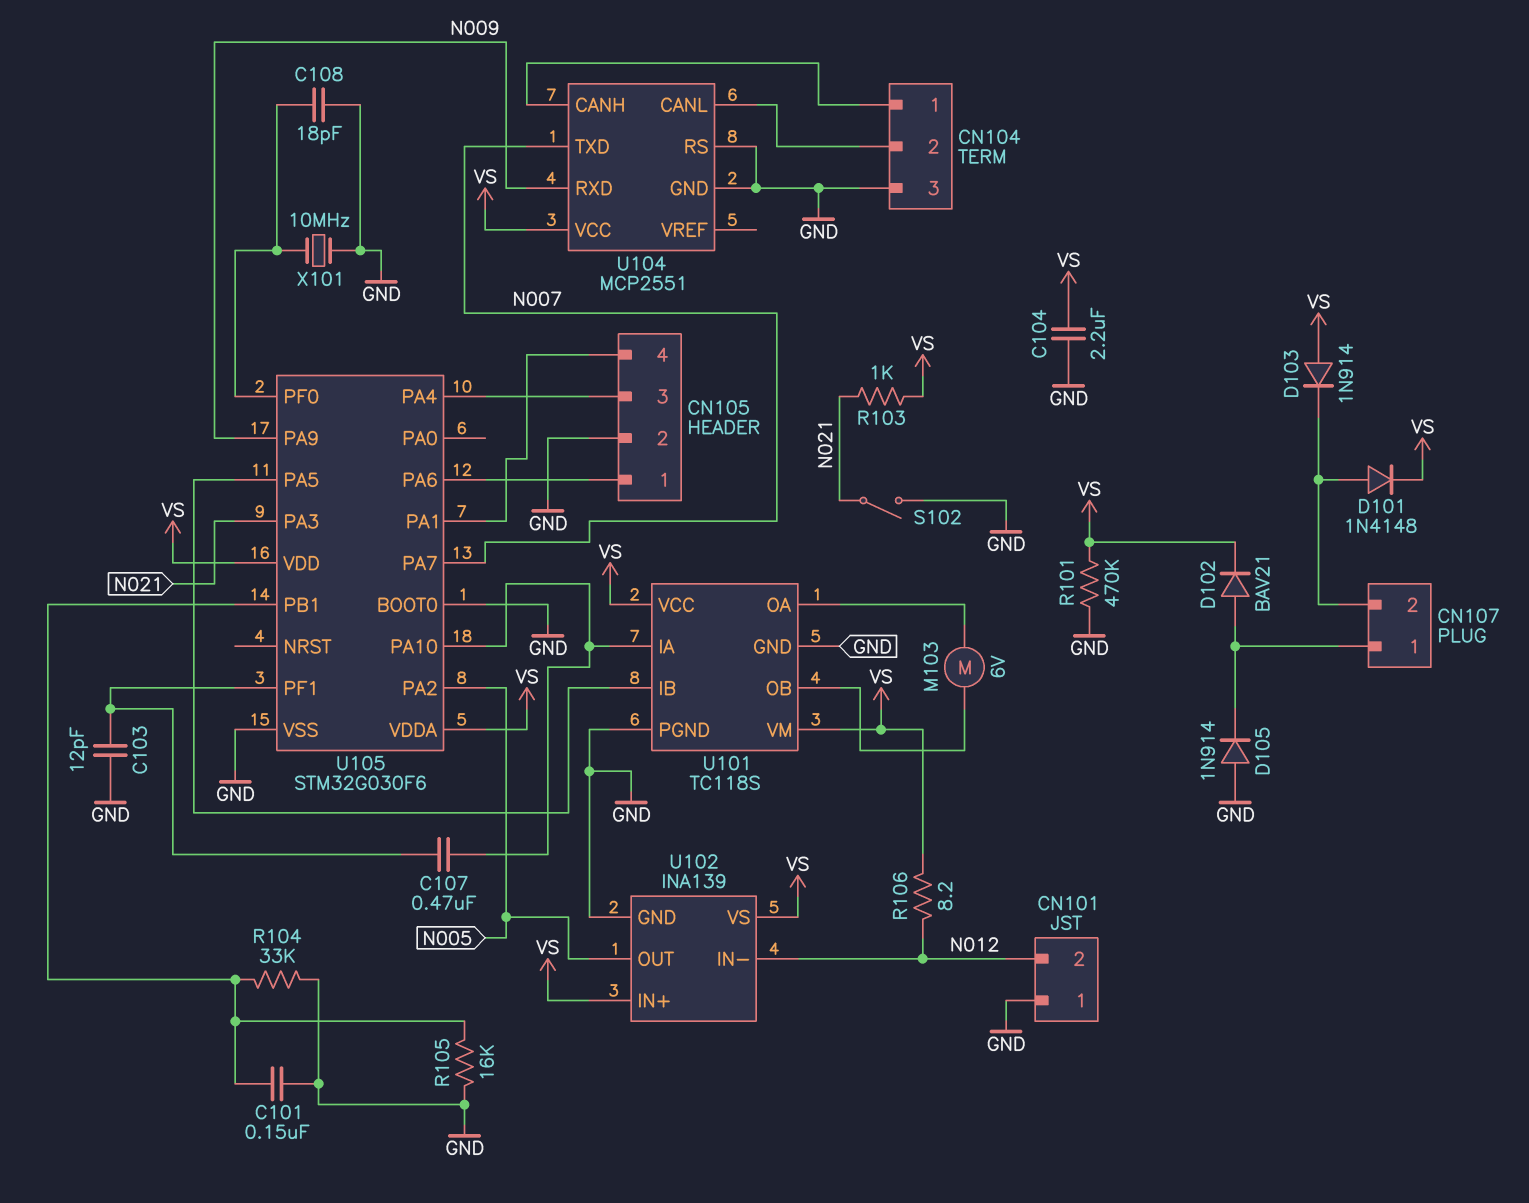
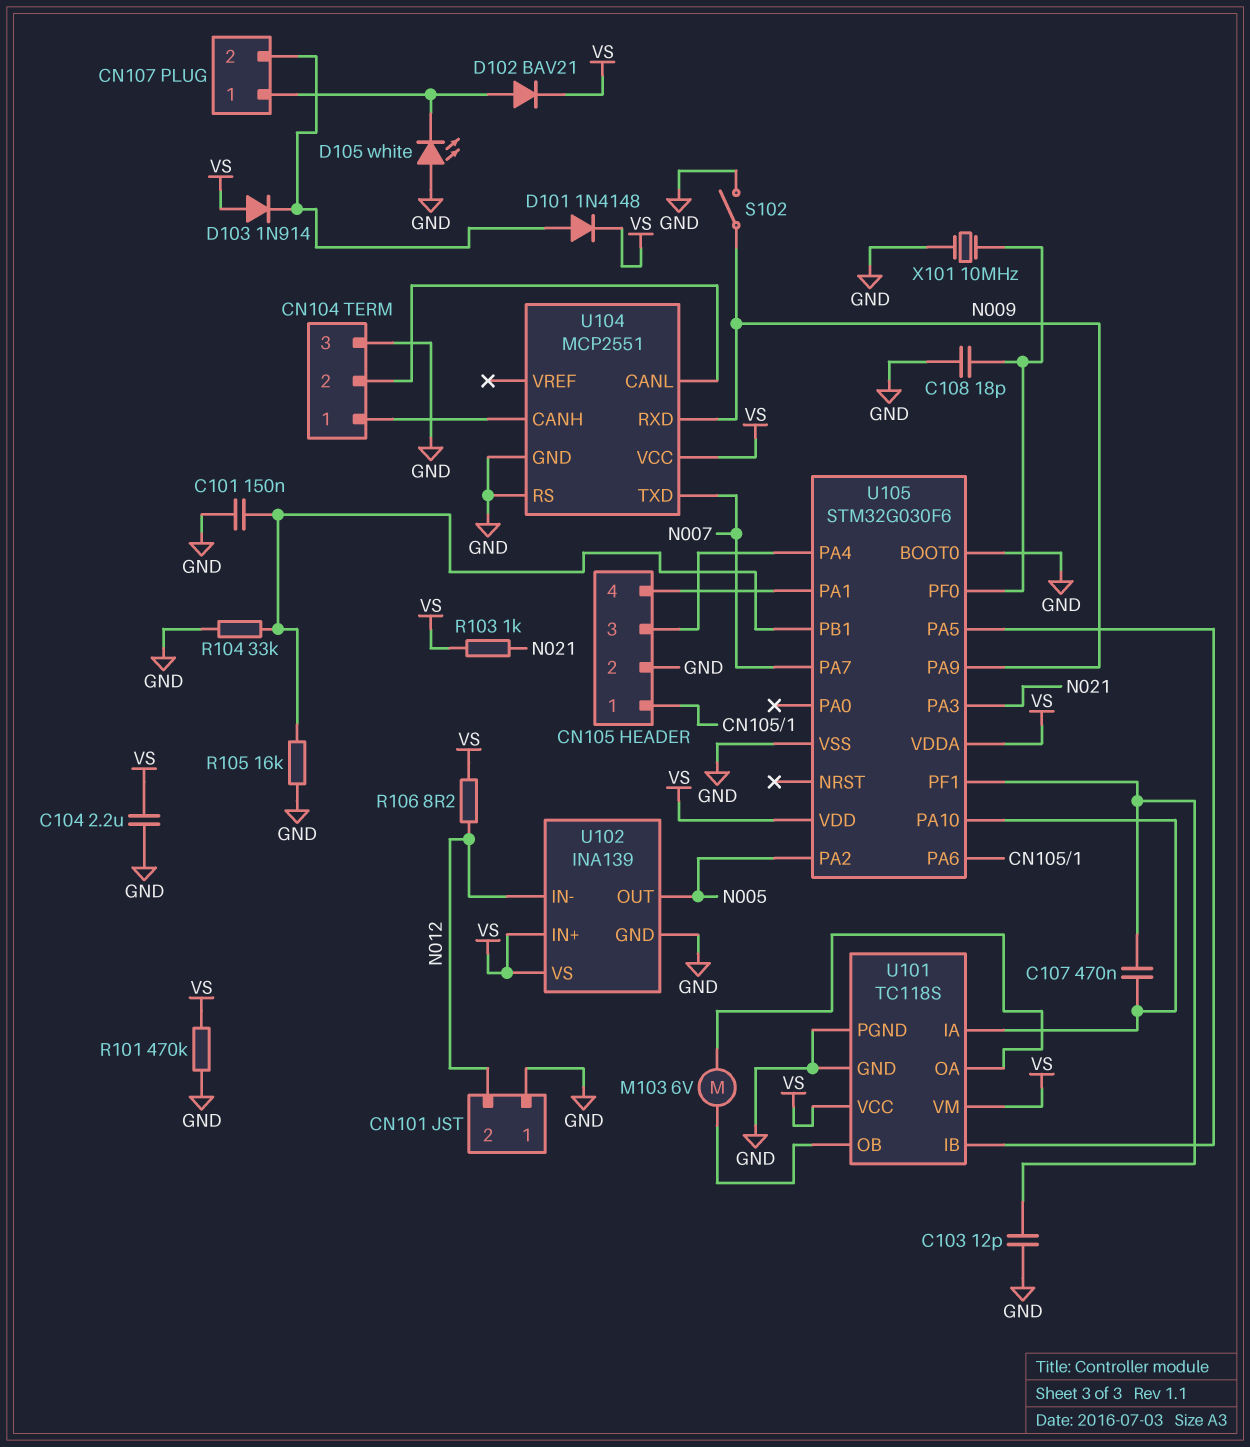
D105: diode 1N914 (A GND, K CN107/1) -> LED white (A GND, K CN107/1)
S102: switch (GND, N021) -> switch (GND, N009)

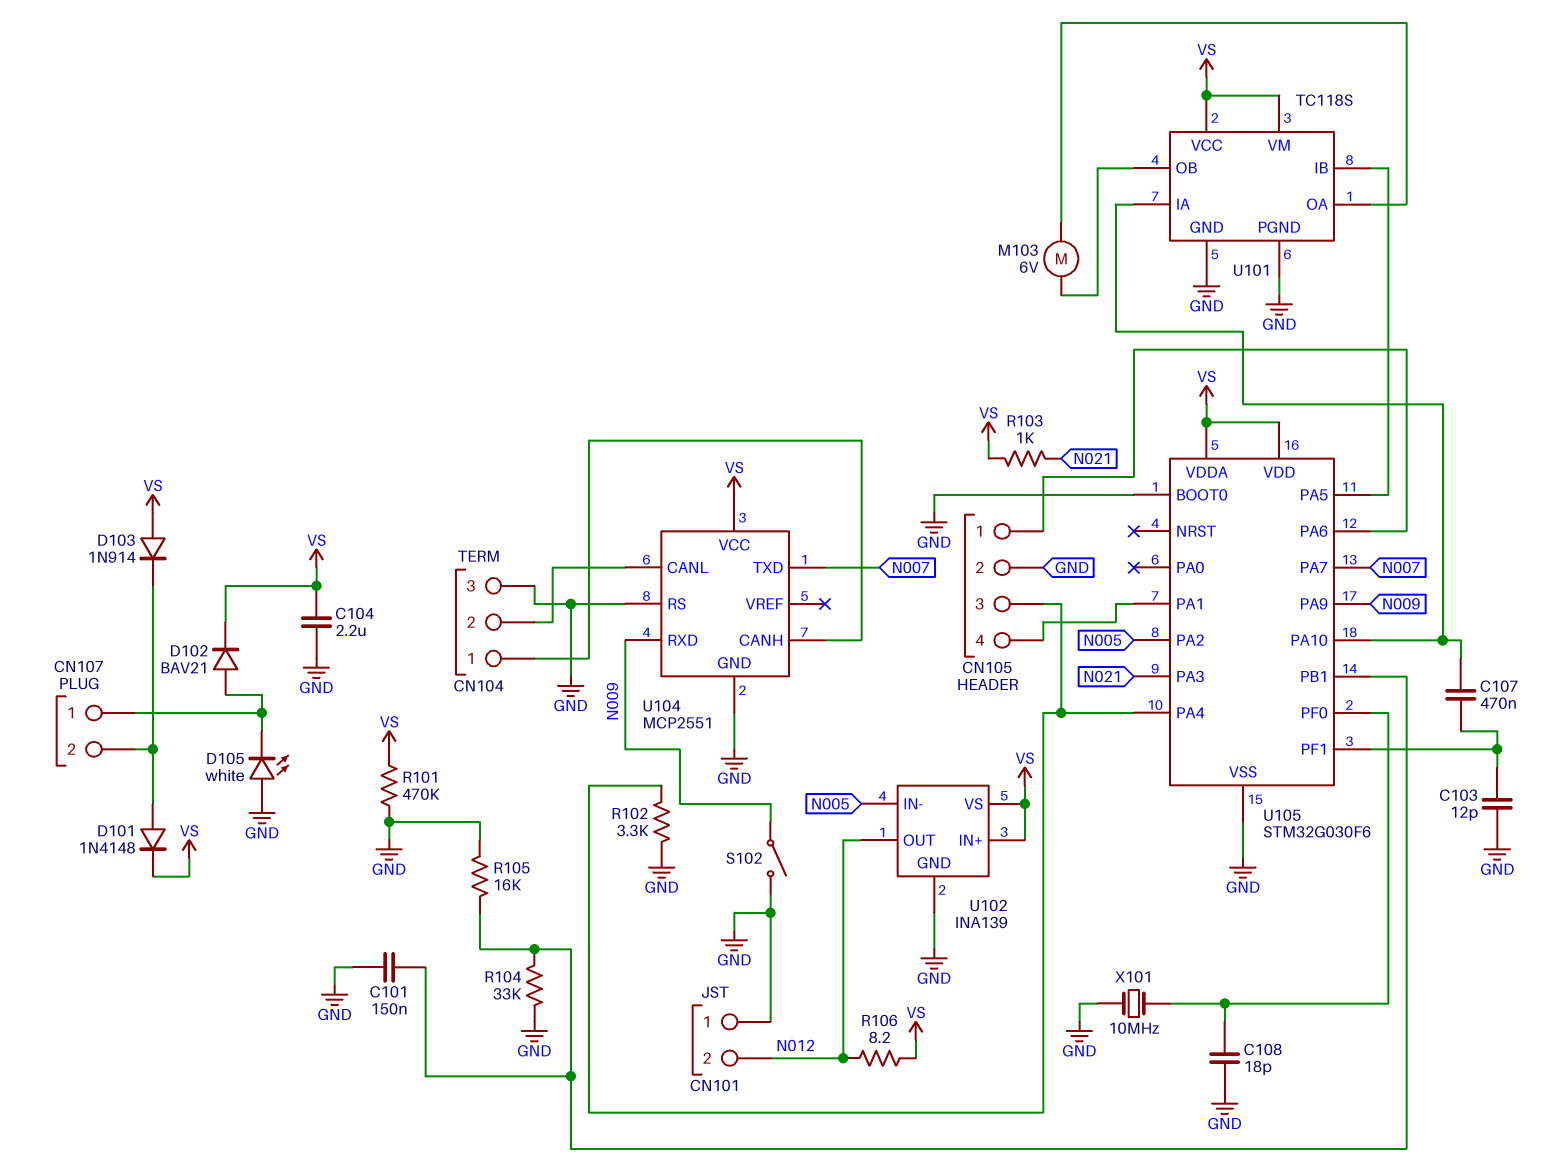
R102: none -> 3.3k (CN105/3, GND)
U102 pin IN-: N012 -> N005
U102 pin OUT: N005 -> N012

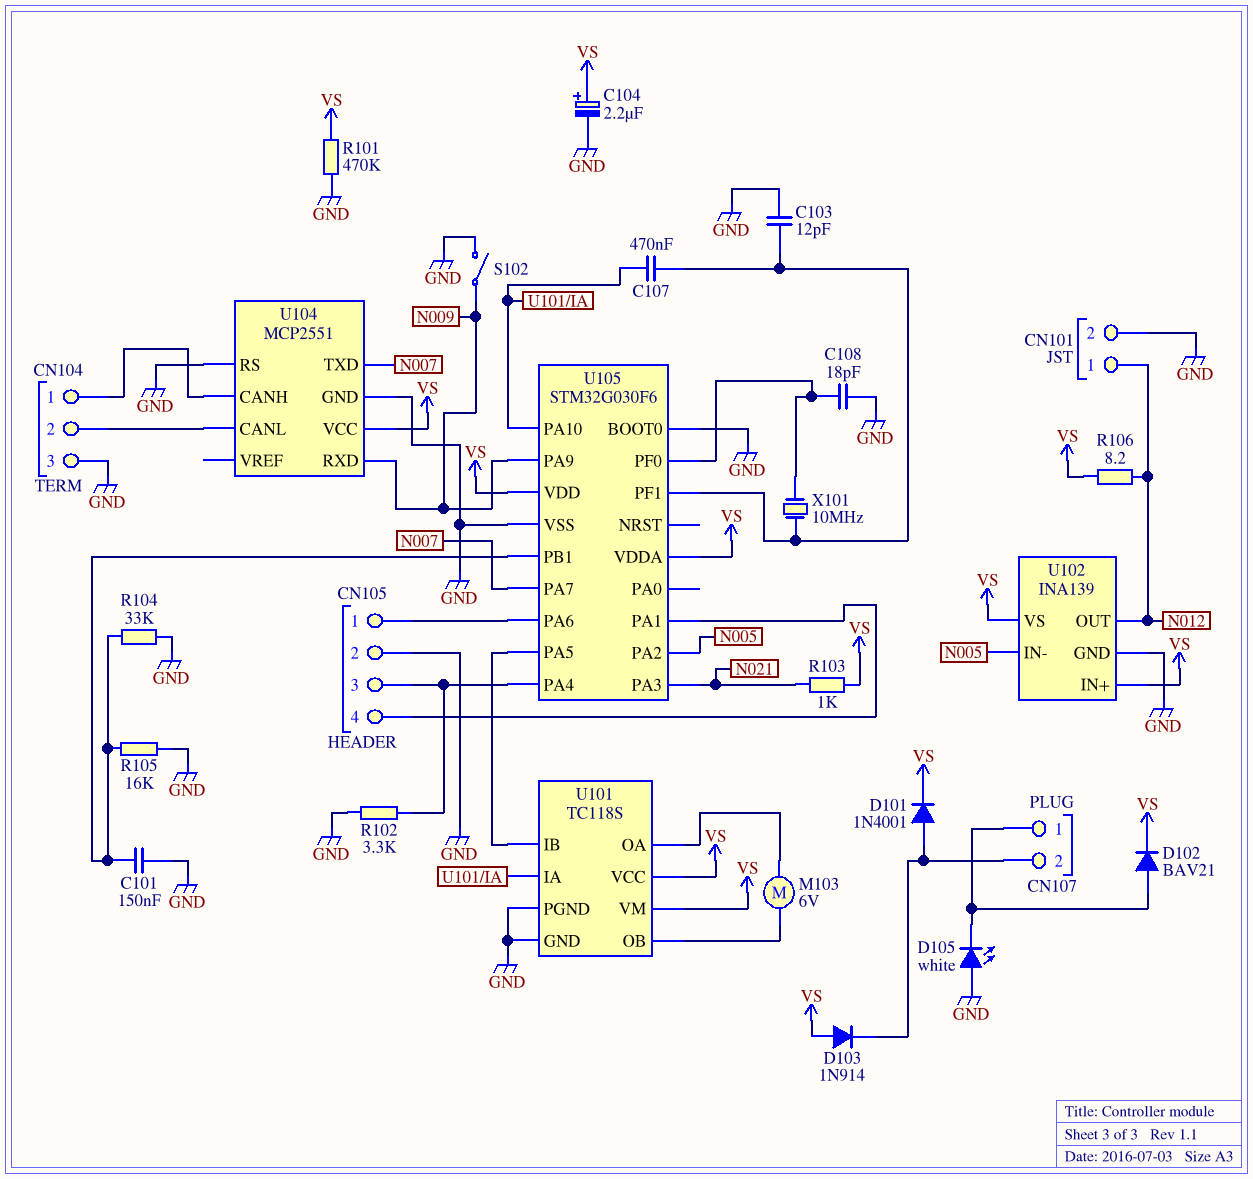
C104: 2.2uF (GND, VS) -> 2.2uF (plus VS, minus GND)
CN101 pin 1: GND -> N012
CN101 pin 2: N012 -> GND
D101: diode 1N4148 (A CN107/2, K VS) -> diode 1N4001 (A CN107/2, K VS)
X101: 10MHz (GND, U105/PF0) -> 10MHz (U105/PF0, U105/PF1)

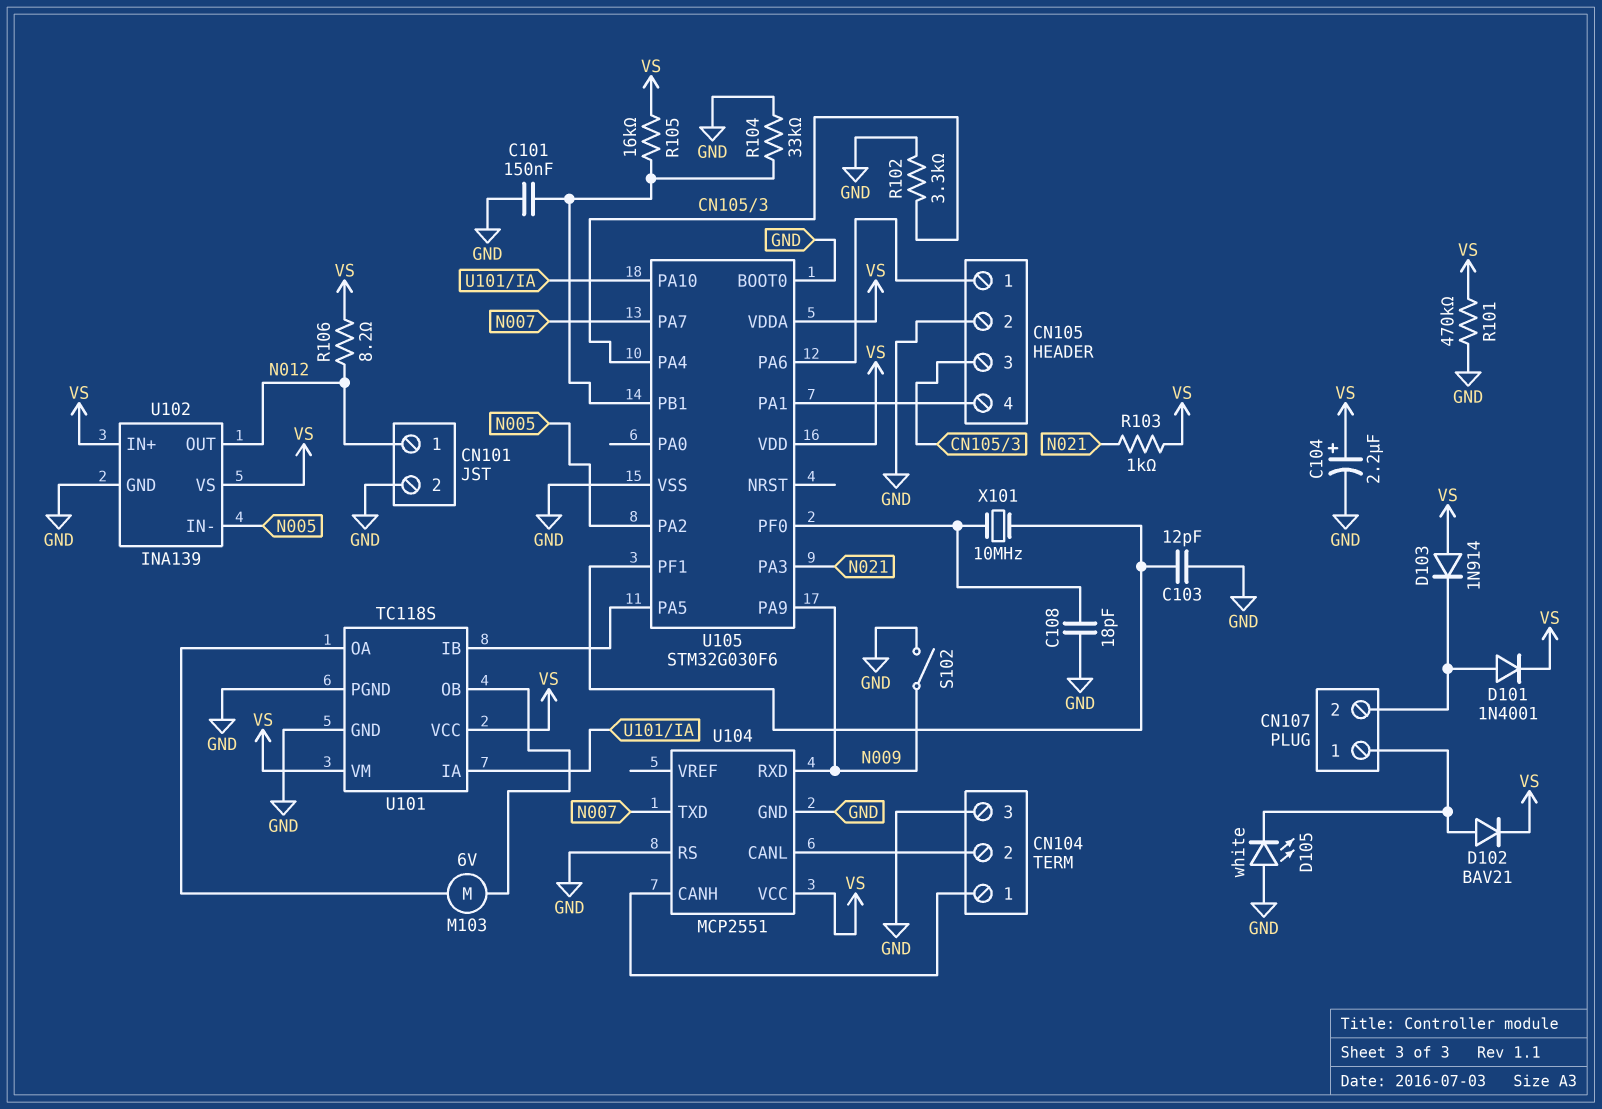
C107: 470nF (U101/IA, U105/PF1) -> none
R105: 16k (GND, U105/PB1) -> 16k (U105/PB1, VS)

